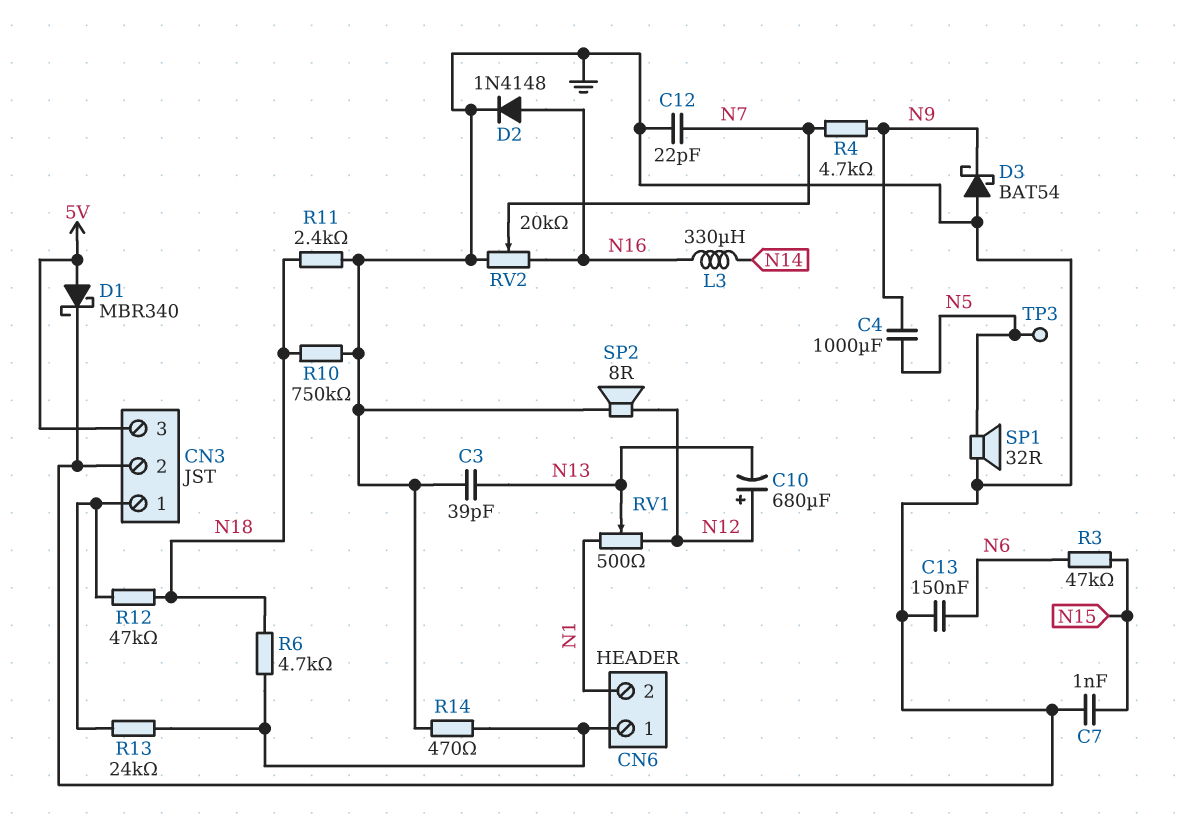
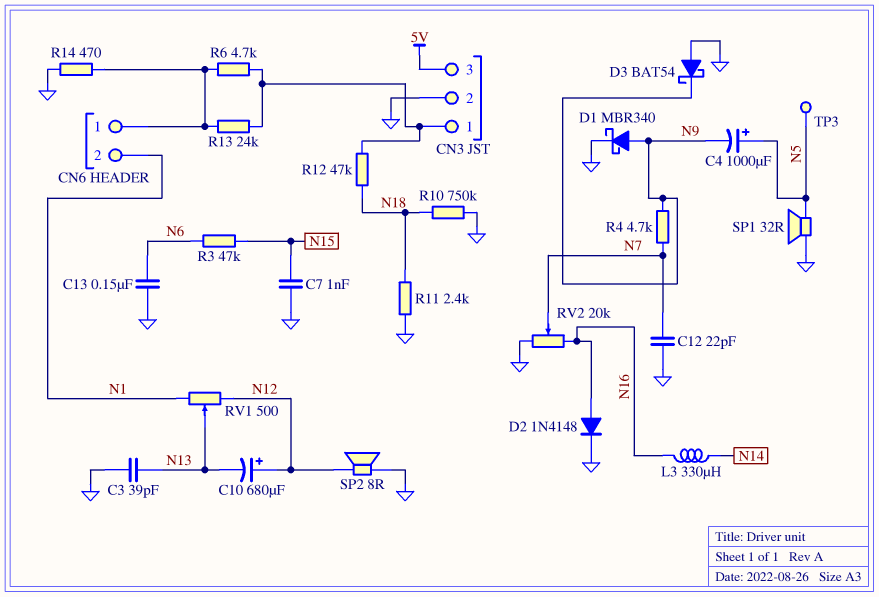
C4: 1000uF (N5, N9) -> 1000uF (plus N5, minus N9)
D1: schottky MBR340 (A 5V, K GND) -> schottky MBR340 (A N9, K GND)
R6: 4.7k (CN6/1, N18) -> 4.7k (CN3/1, CN6/1)

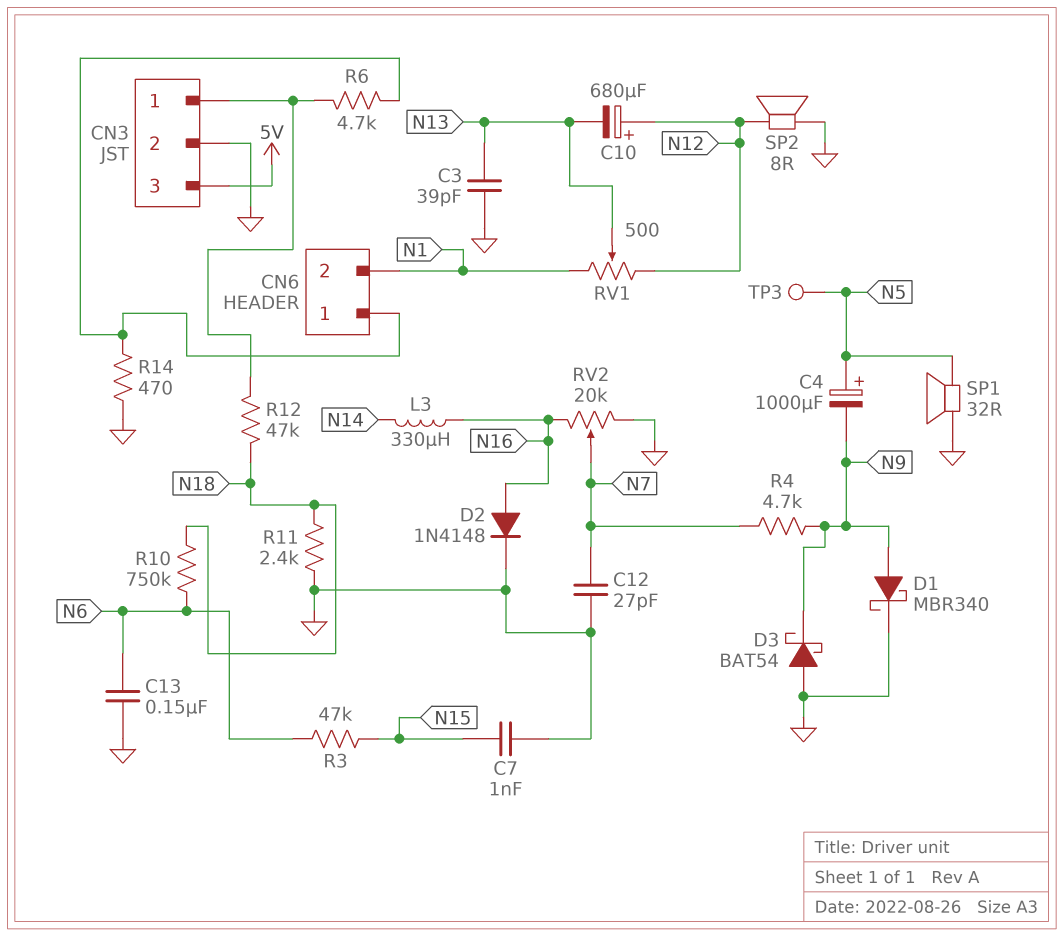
C12: 22pF (GND, N7) -> 27pF (GND, N7)
R10: 750k (GND, N18) -> 750k (N6, N18)
R13: 24k (CN3/1, CN6/1) -> none

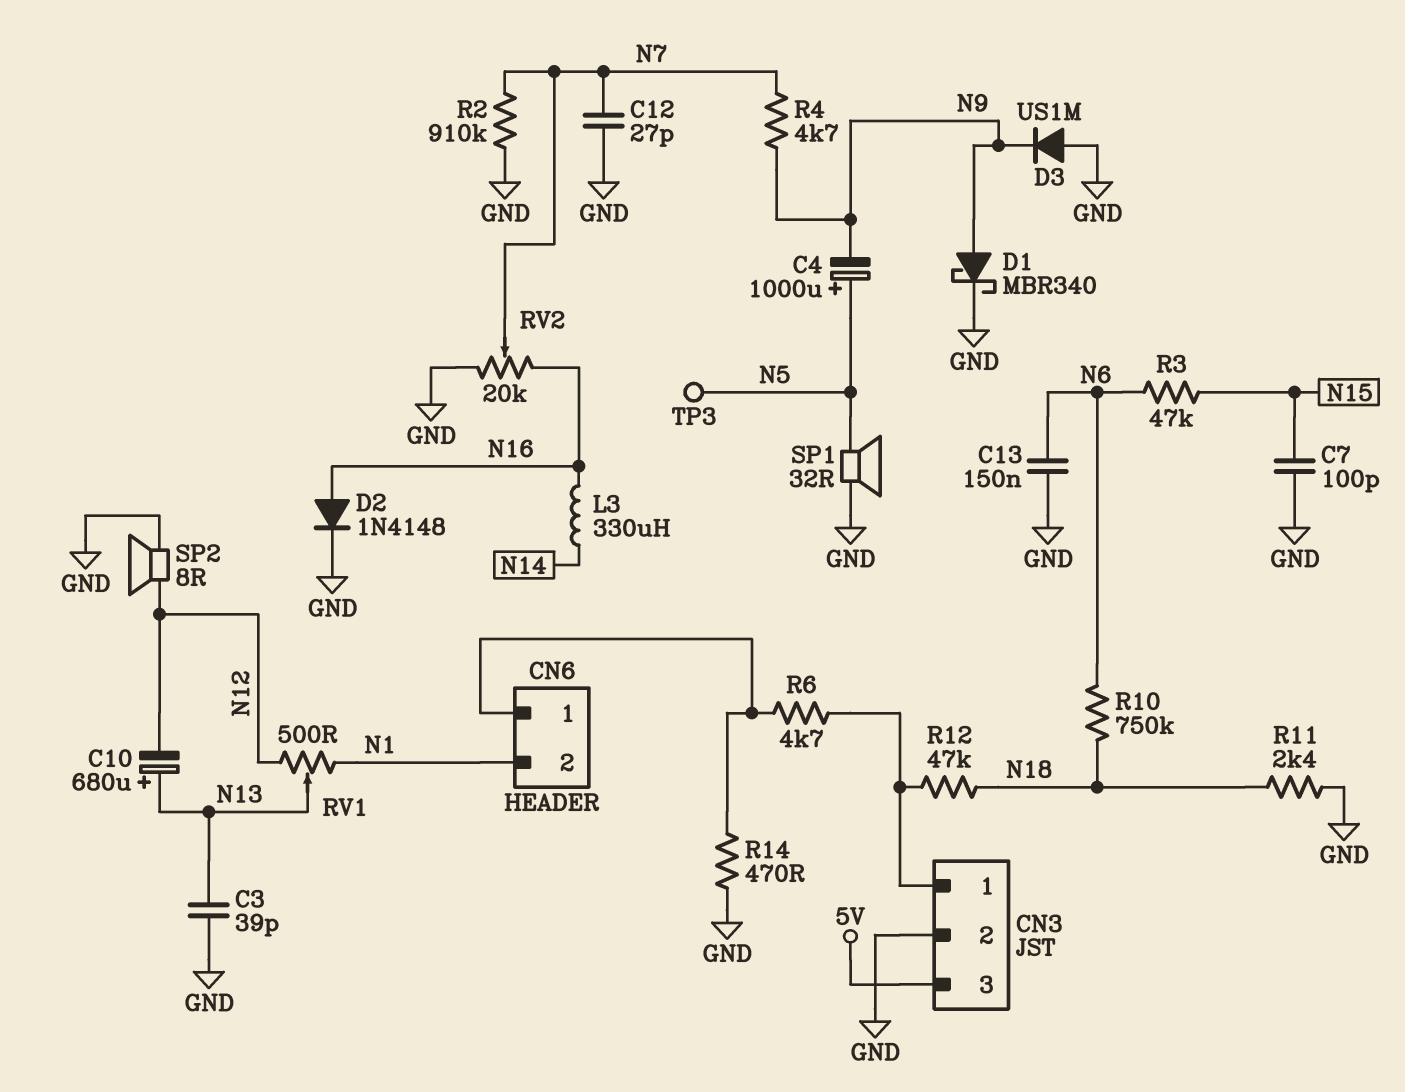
C7: 1nF (GND, N15) -> 100pF (GND, N15)
C10: 680uF (plus N12, minus N13) -> 680uF (plus N13, minus N12)
D3: schottky BAT54 (A GND, K N9) -> diode US1M (A GND, K N9)
R2: none -> 910k (GND, N7)

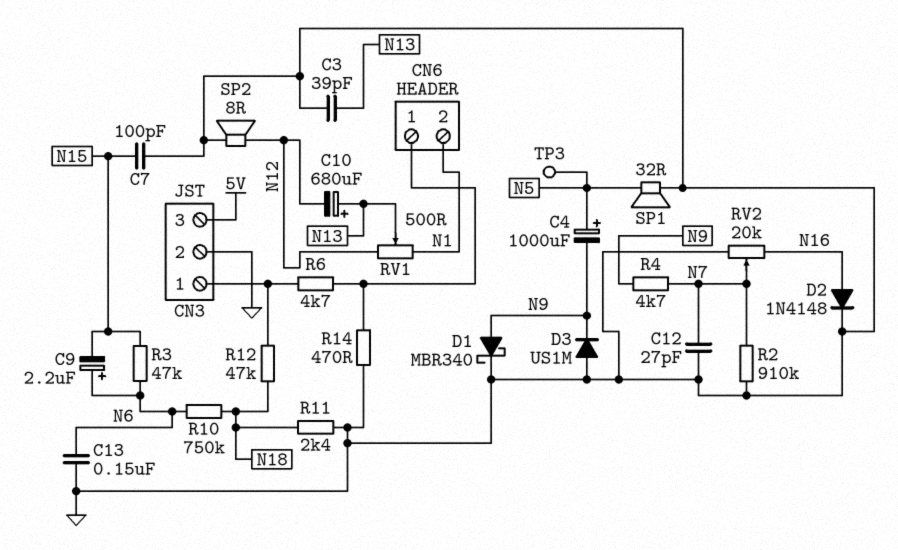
C9: none -> 2.2uF (plus N6, minus N15)
L3: 330uH (N14, N16) -> none

